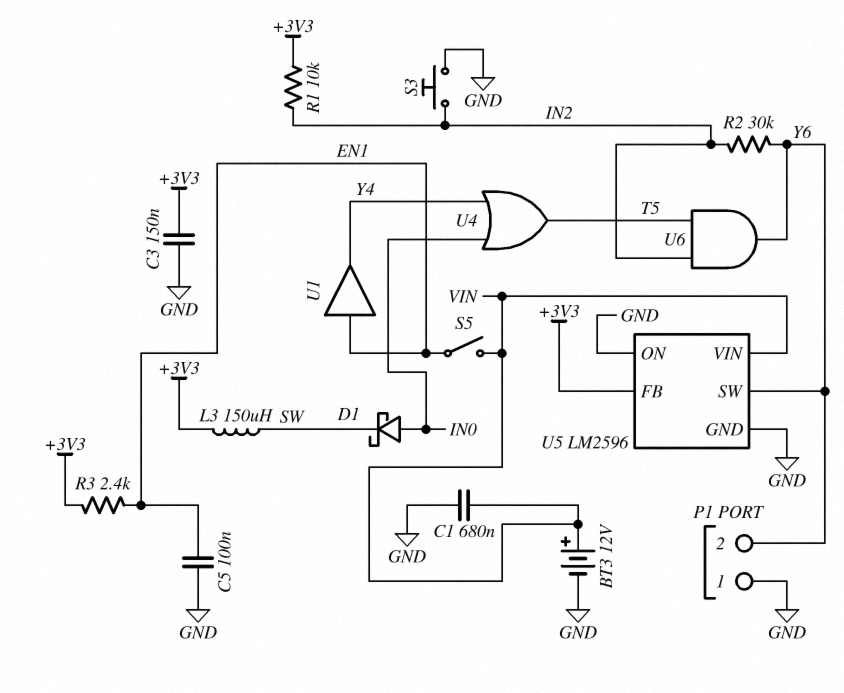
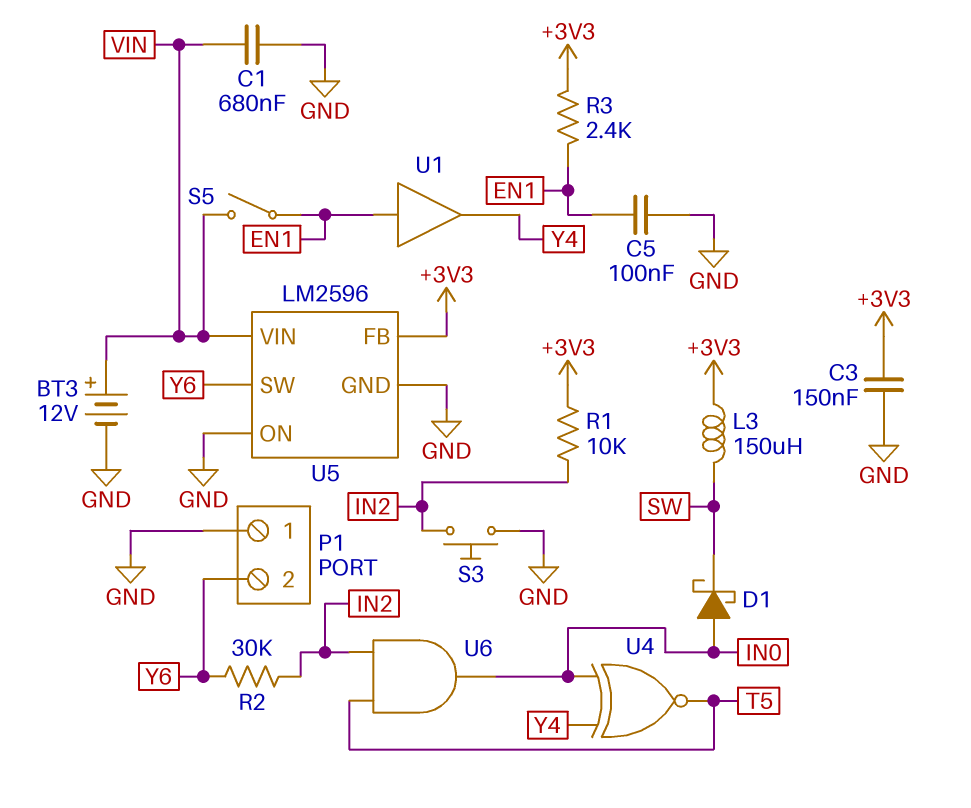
U4: OR (in IN0, in Y4, out T5) -> XNOR (in IN0, in Y4, out T5)
U6: AND (in IN2, in T5, out Y6) -> AND (in IN2, in T5, out IN0)

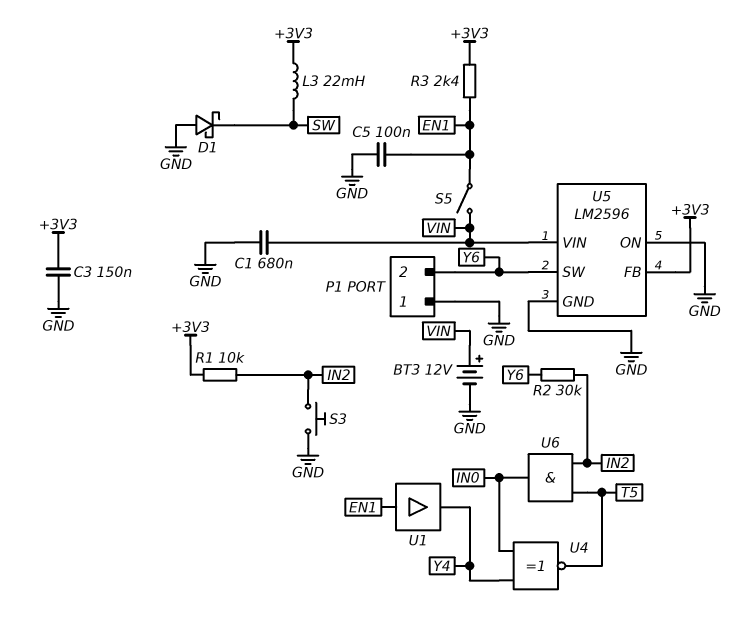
D1: schottky (A IN0, K SW) -> schottky (A GND, K SW)
L3: 150uH (+3V3, SW) -> 22mH (+3V3, SW)

